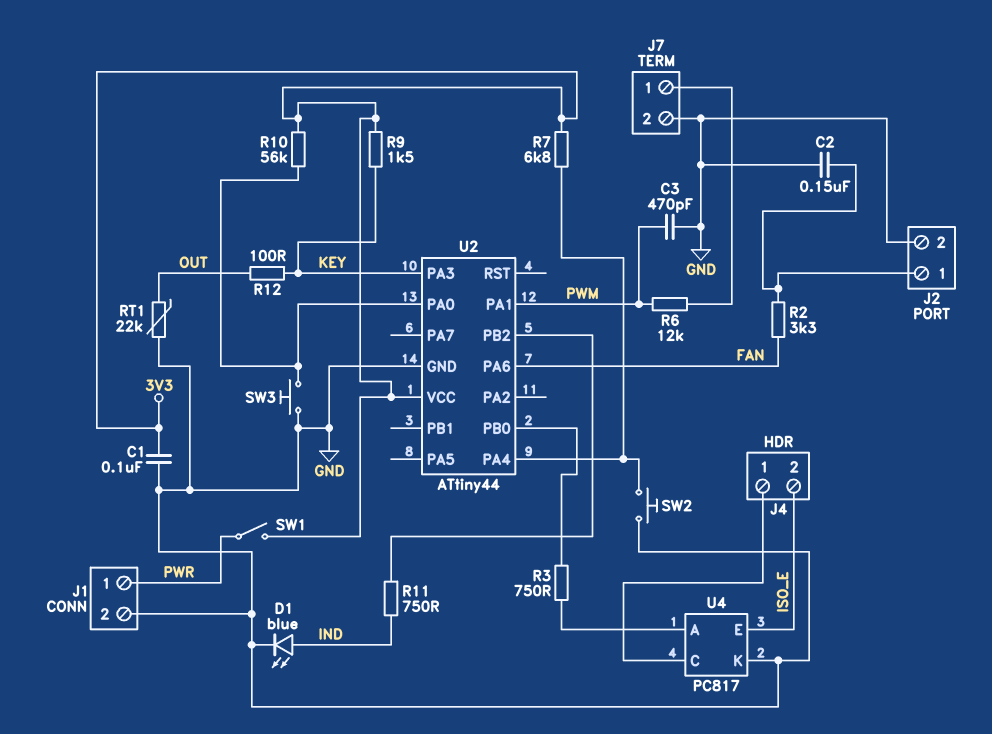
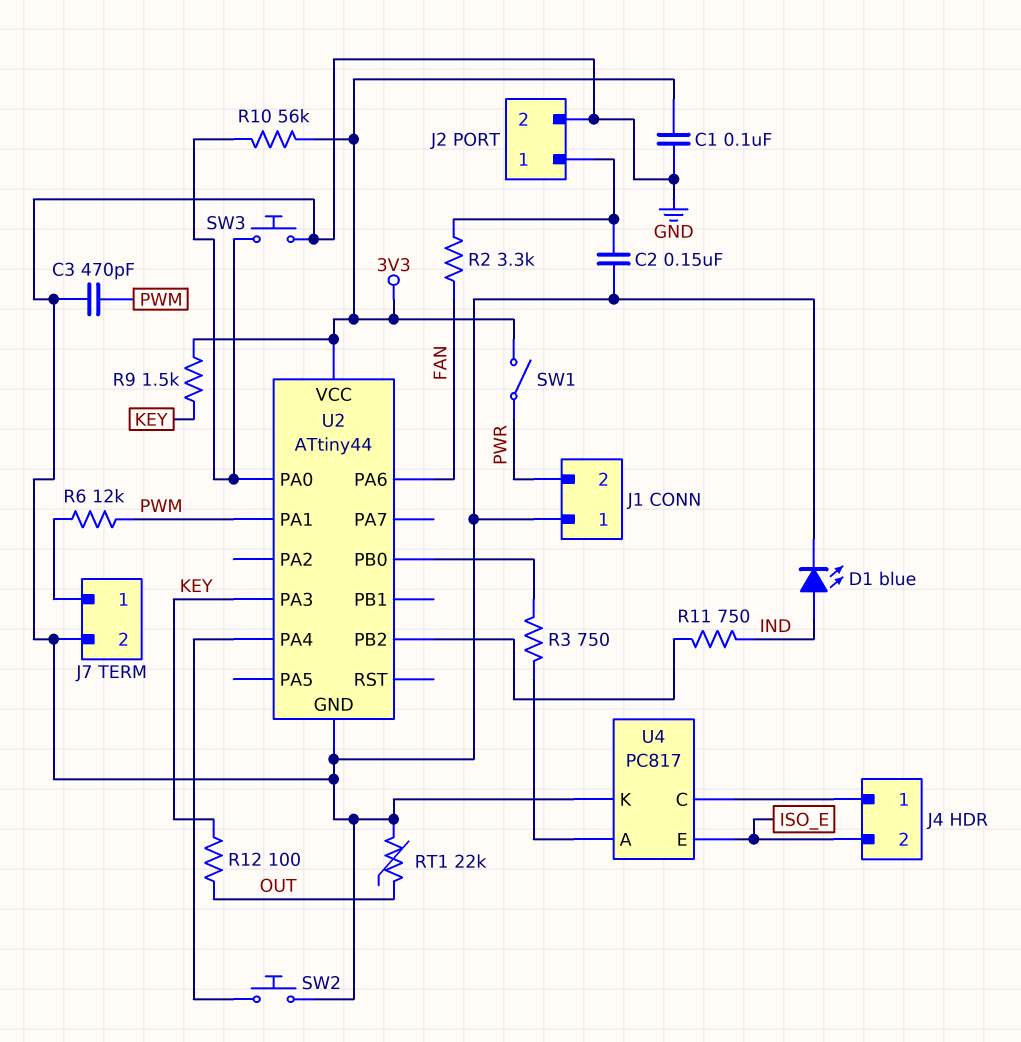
J1 pin 1: PWR -> GND
J1 pin 2: GND -> PWR
R7: 6.8k (3V3, U2/PA4) -> none

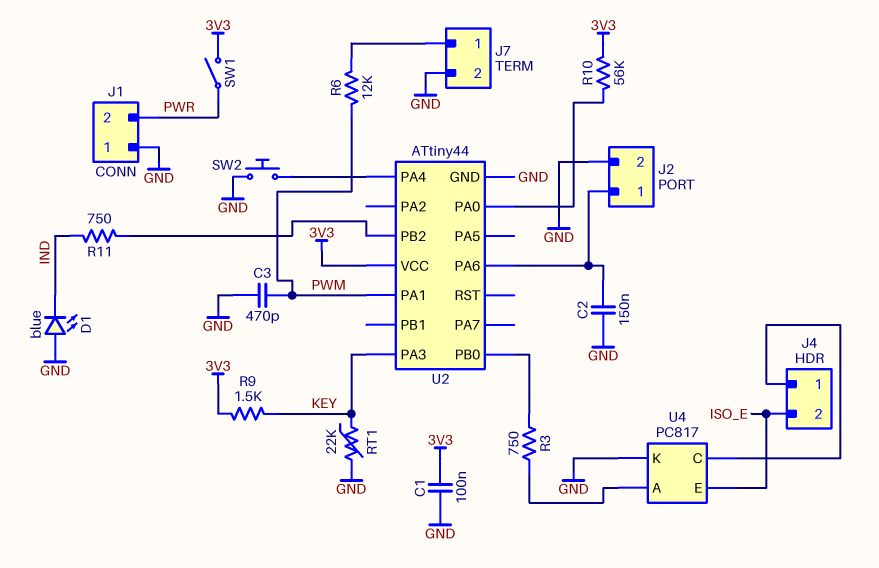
D1: LED blue (A IND, K GND) -> LED blue (A GND, K IND)
R2: 3.3k (FAN, J2/1) -> none
R12: 100 (KEY, OUT) -> none
RT1: 22k (GND, OUT) -> 22k (GND, KEY)
SW3: button (GND, U2/PA0) -> none
U2 pin PA6: FAN -> J2/1

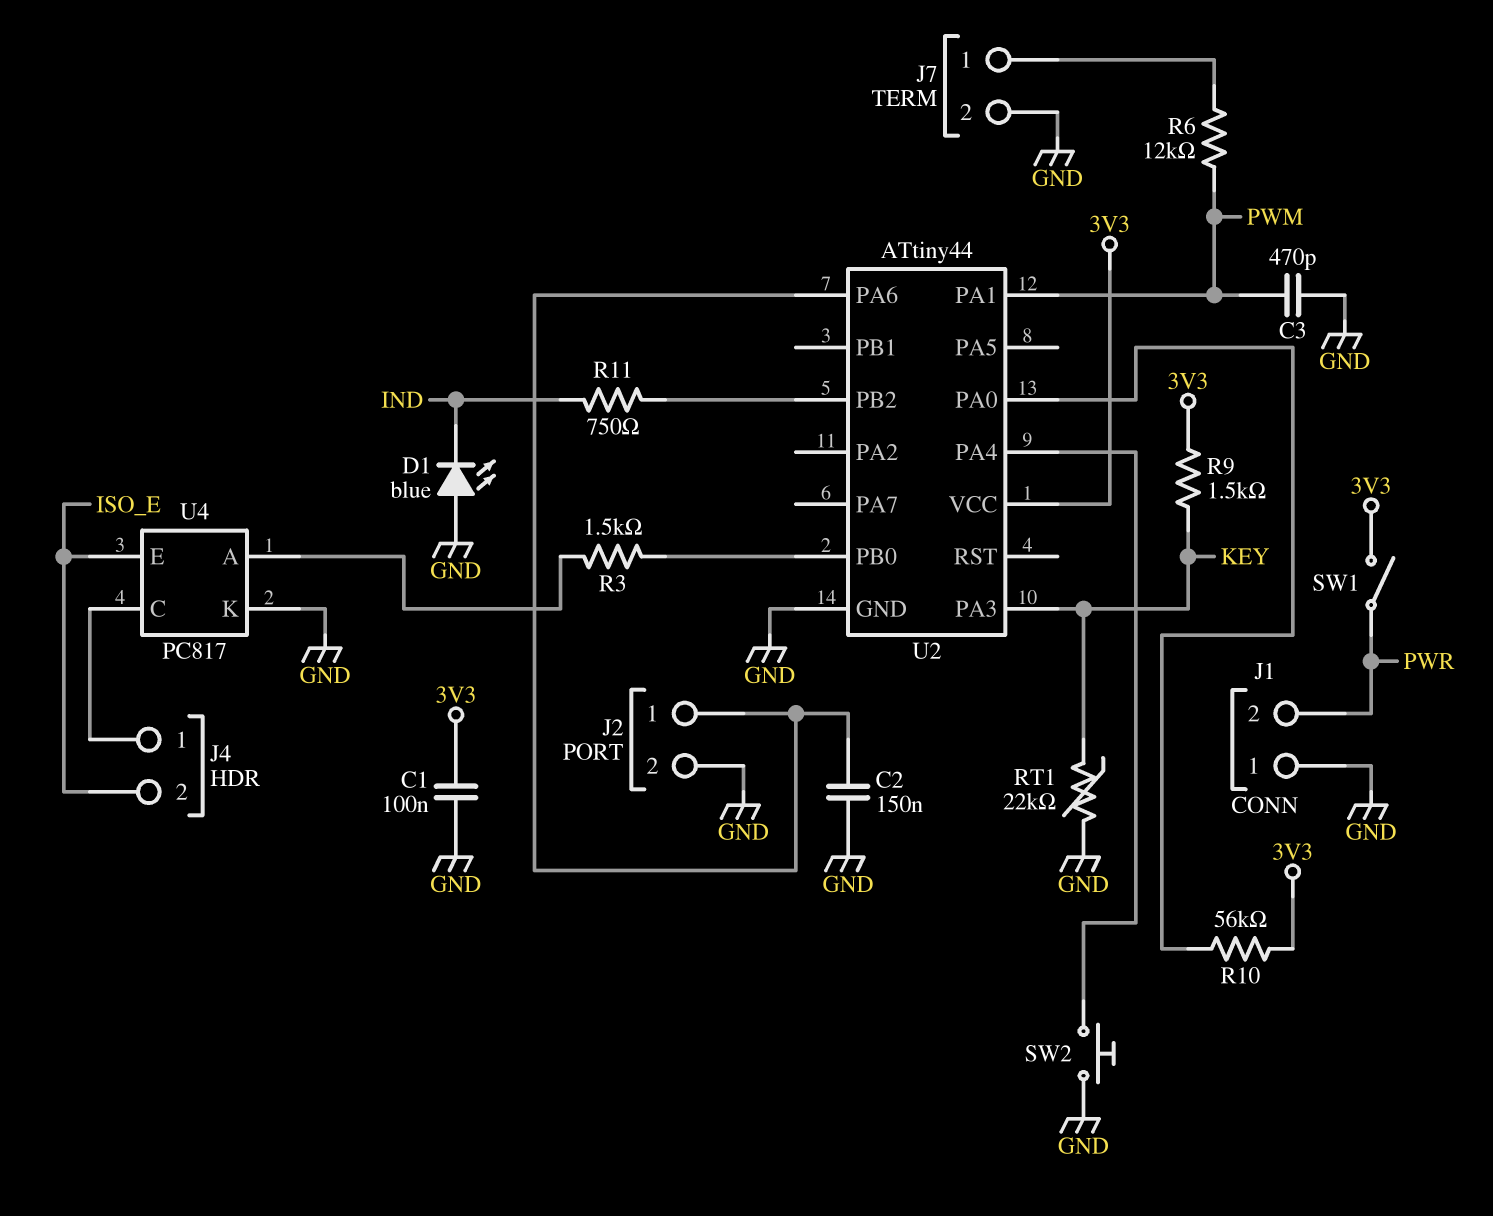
R3: 750 (U2/PB0, U4/A) -> 1.5k (U2/PB0, U4/A)

